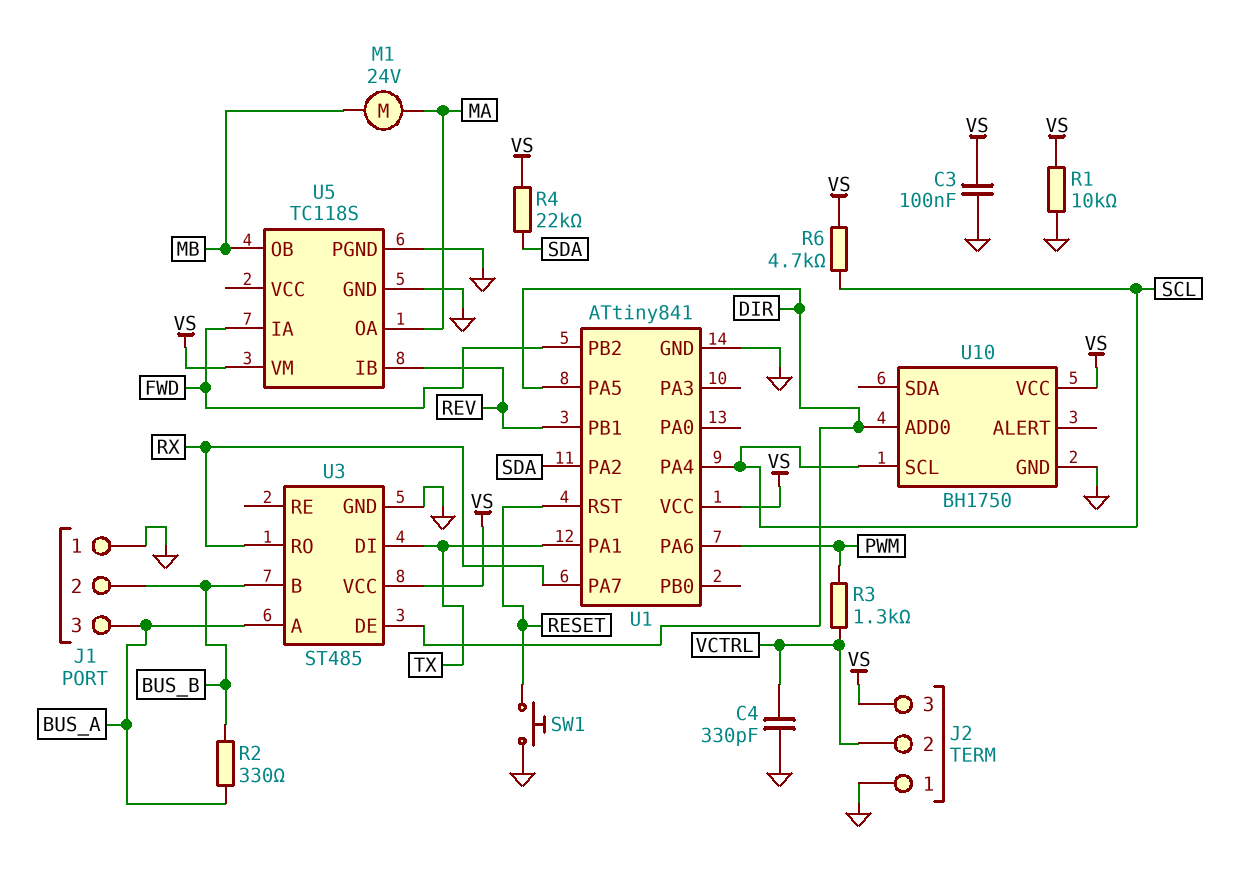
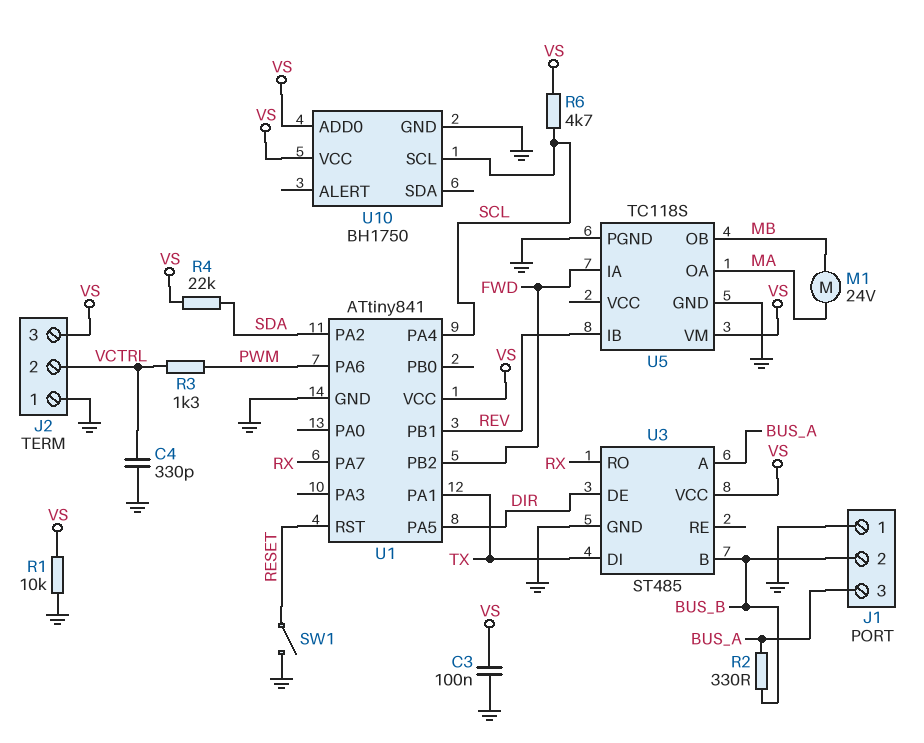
SW1: button (GND, RESET) -> switch (GND, RESET)
U10 pin ADD0: DIR -> VS

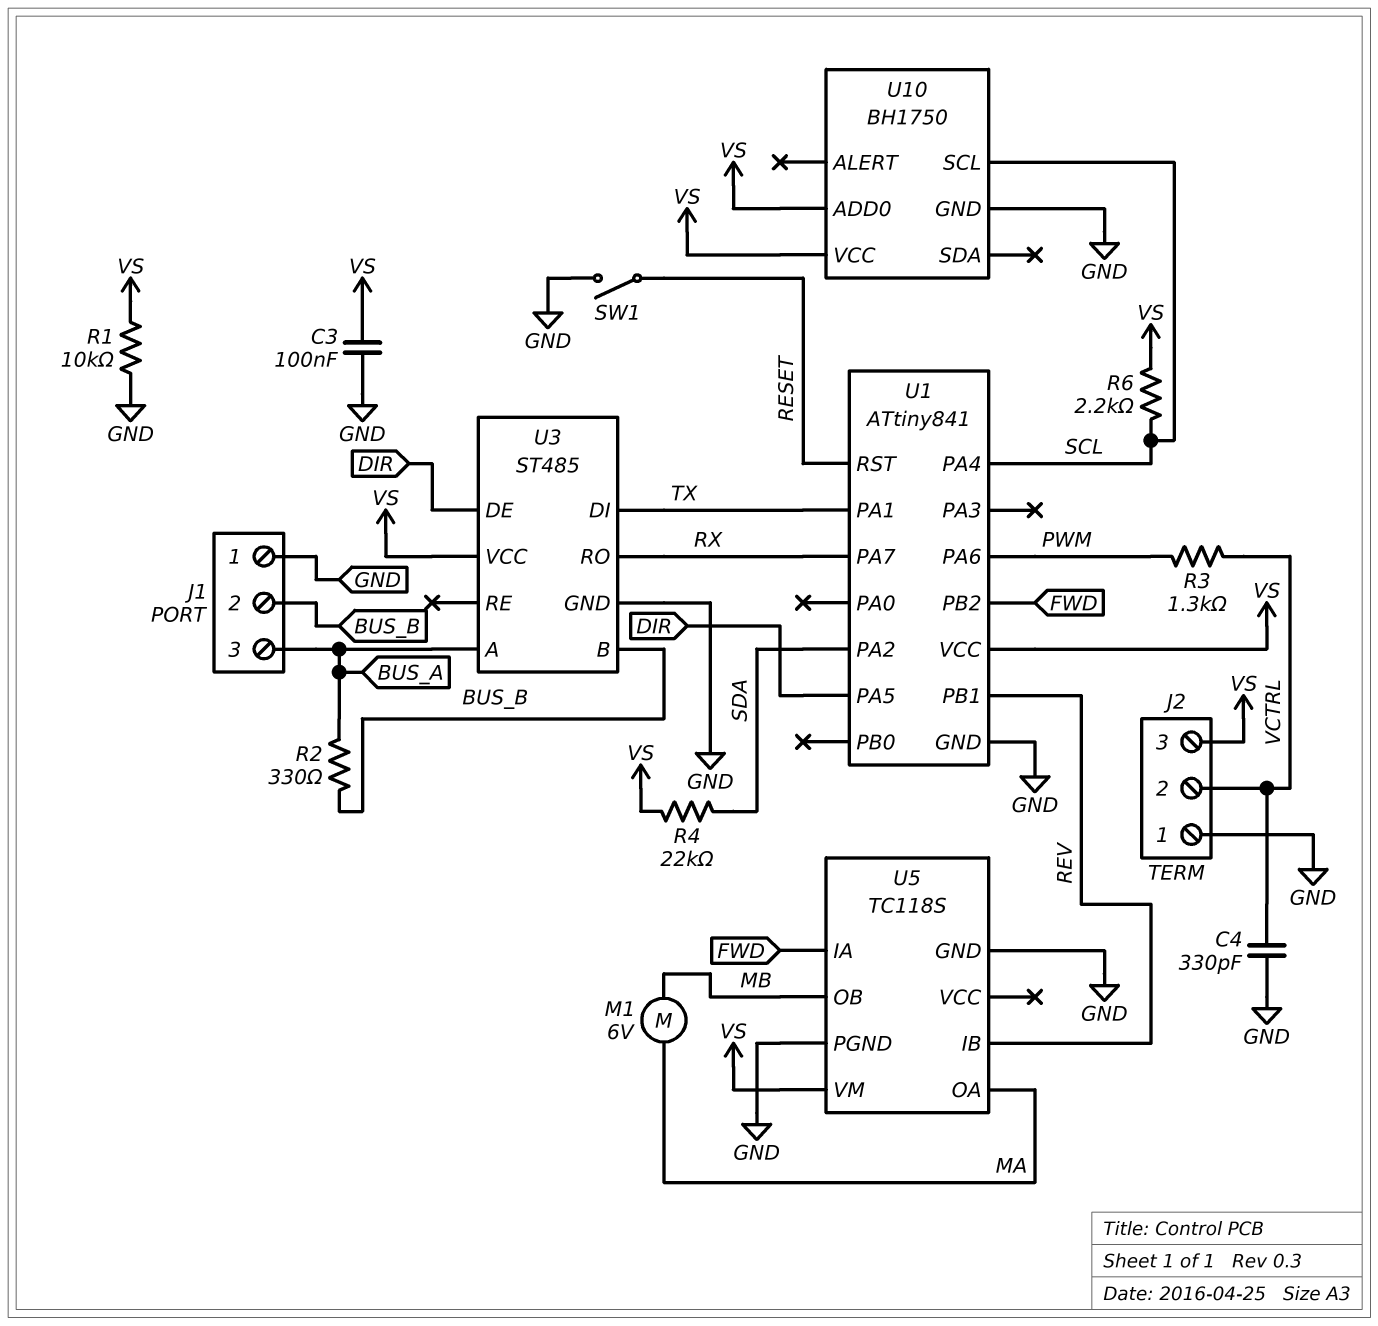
M1: motor 24V (MA, MB) -> motor 6V (MA, MB)
R6: 4.7k (SCL, VS) -> 2.2k (SCL, VS)

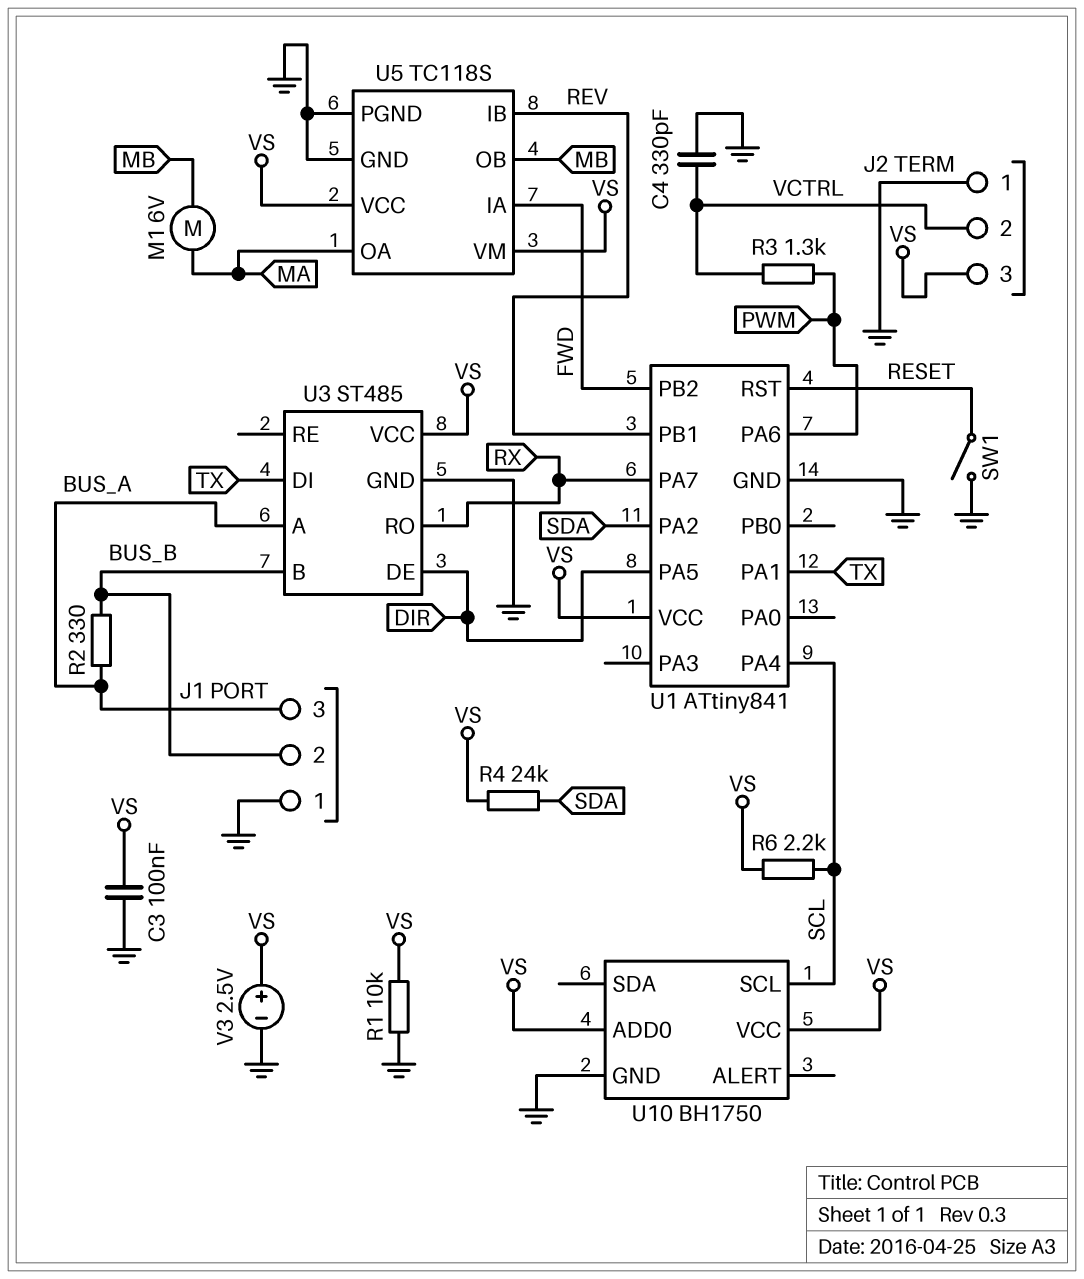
R4: 22k (SDA, VS) -> 24k (SDA, VS)
U5 pin VCC: none -> VS
V3: none -> 2.5V (plus VS, minus GND)

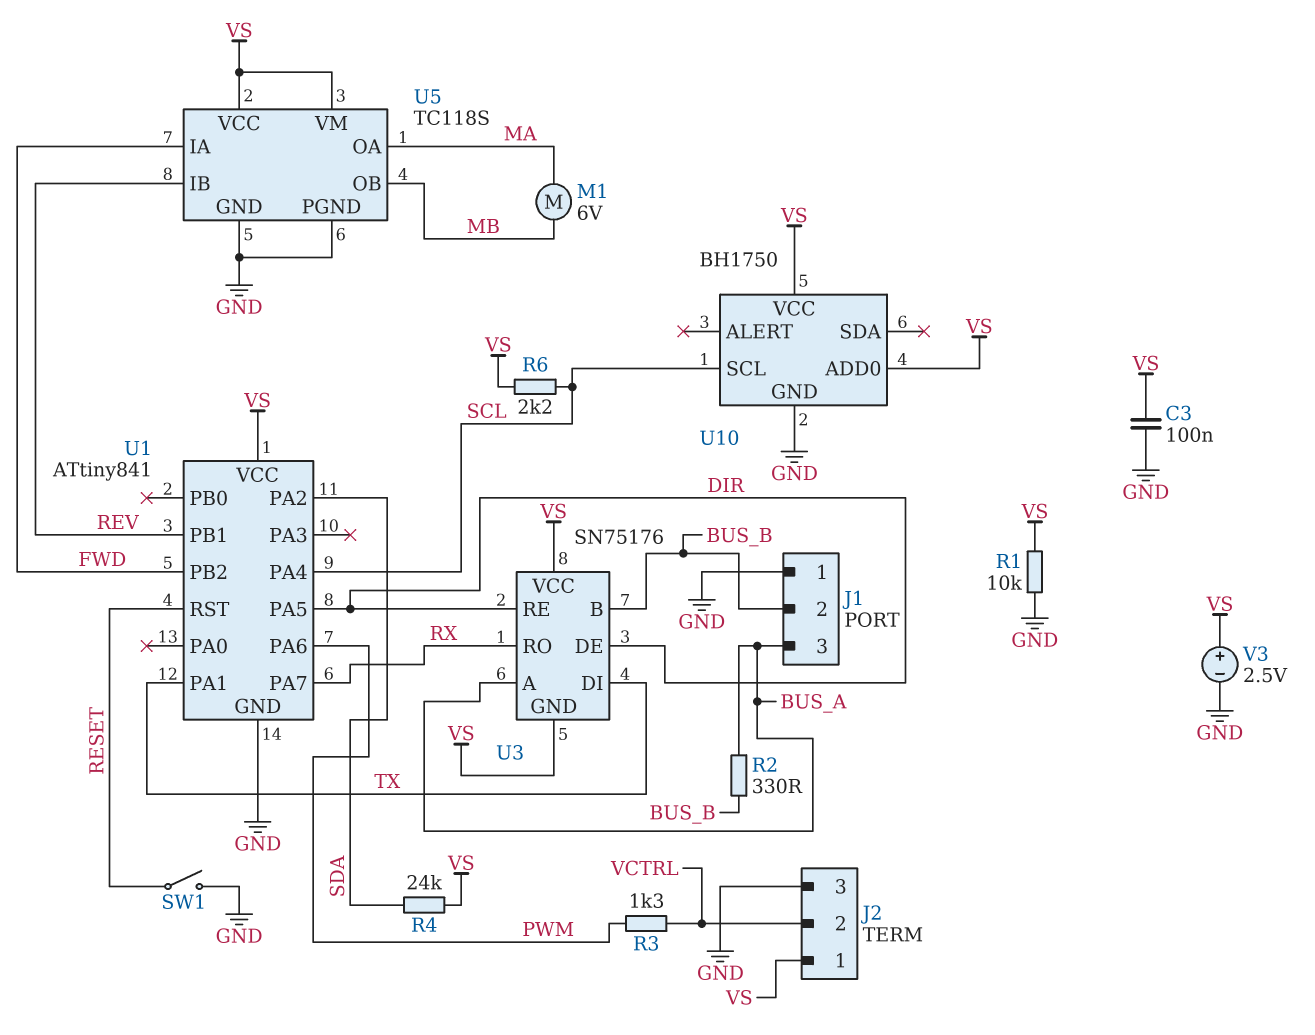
C4: 330pF (GND, VCTRL) -> none
J2 pin 1: GND -> VS
J2 pin 3: VS -> GND
U3: ST485 -> SN75176
U3 pin GND: GND -> VS
U3 pin RE: none -> DIR

